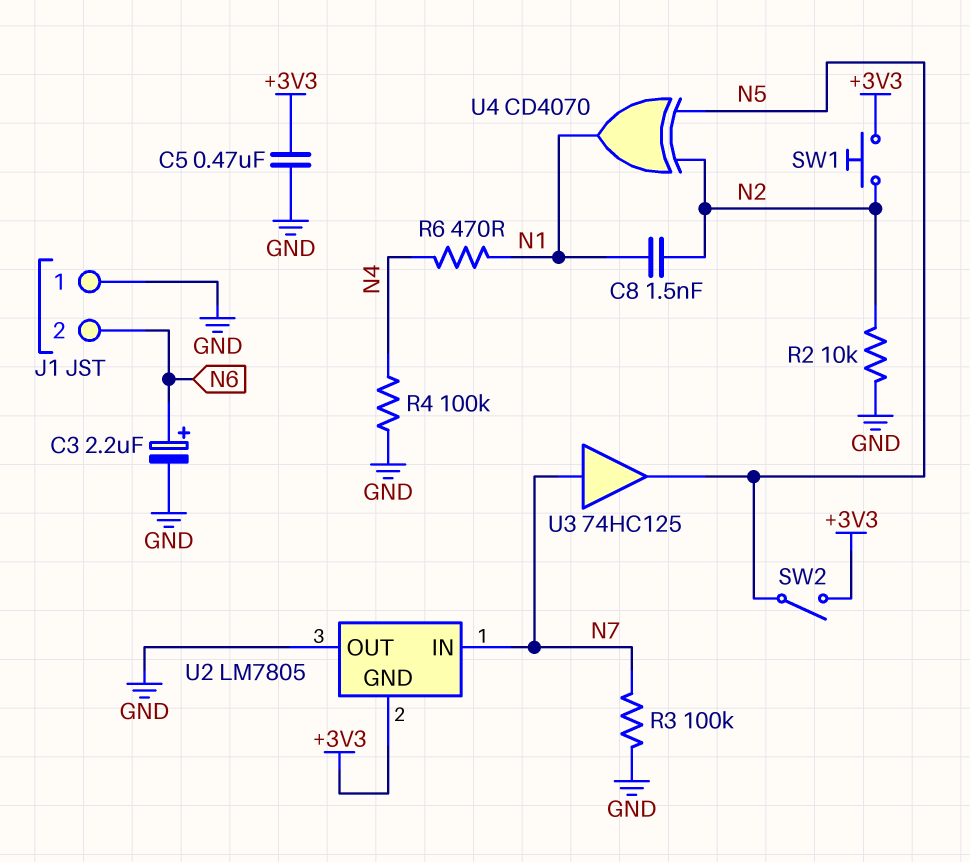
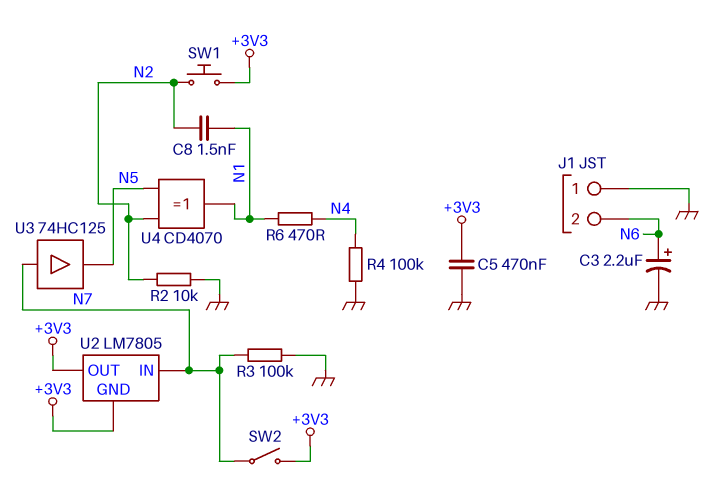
SW2: switch (+3V3, N5) -> switch (+3V3, N7)
U2 pin OUT: GND -> +3V3

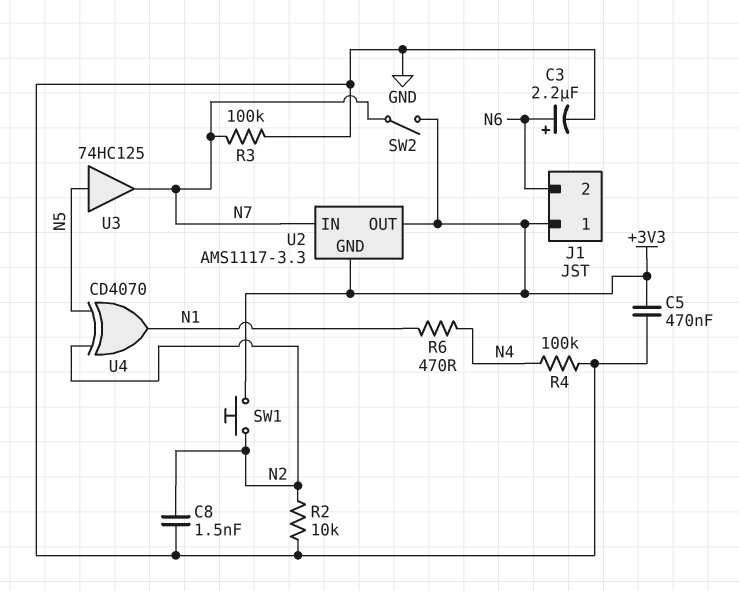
C8: 1.5nF (N1, N2) -> 1.5nF (GND, N2)
J1 pin 1: GND -> +3V3
U2: LM7805 -> AMS1117-3.3
U3: buffer 74HC125 (in N7, out N5) -> buffer 74HC125 (in N5, out N7)

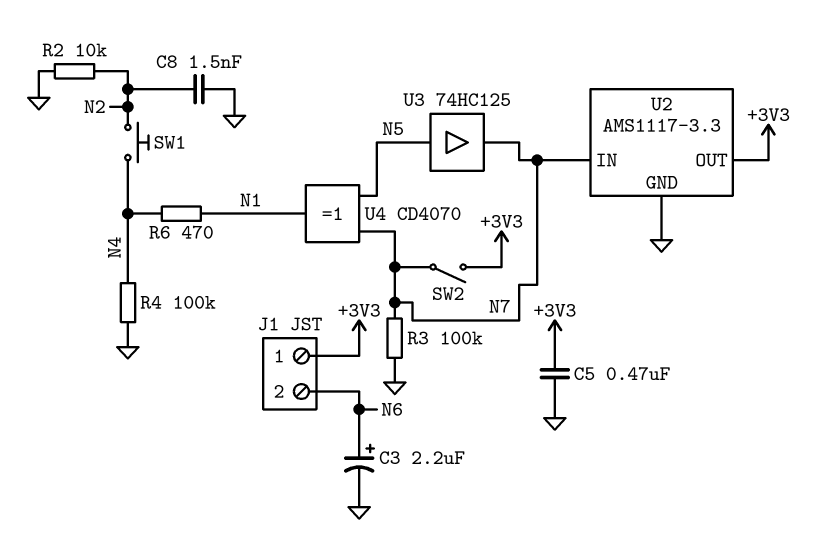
SW1: button (+3V3, N2) -> button (N2, N4)
U2 pin GND: +3V3 -> GND
U4: XOR CD4070 (in N2, in N5, out N1) -> XOR CD4070 (in N5, in N7, out N1)

